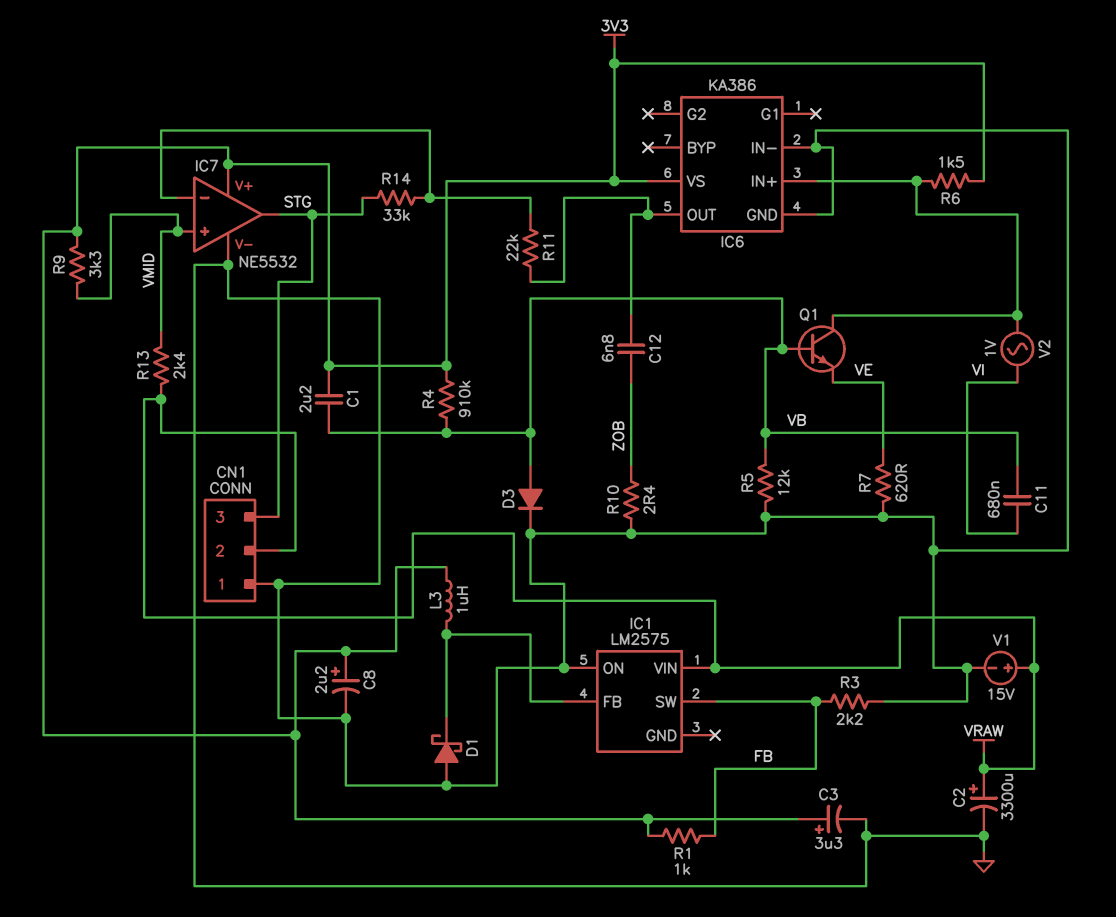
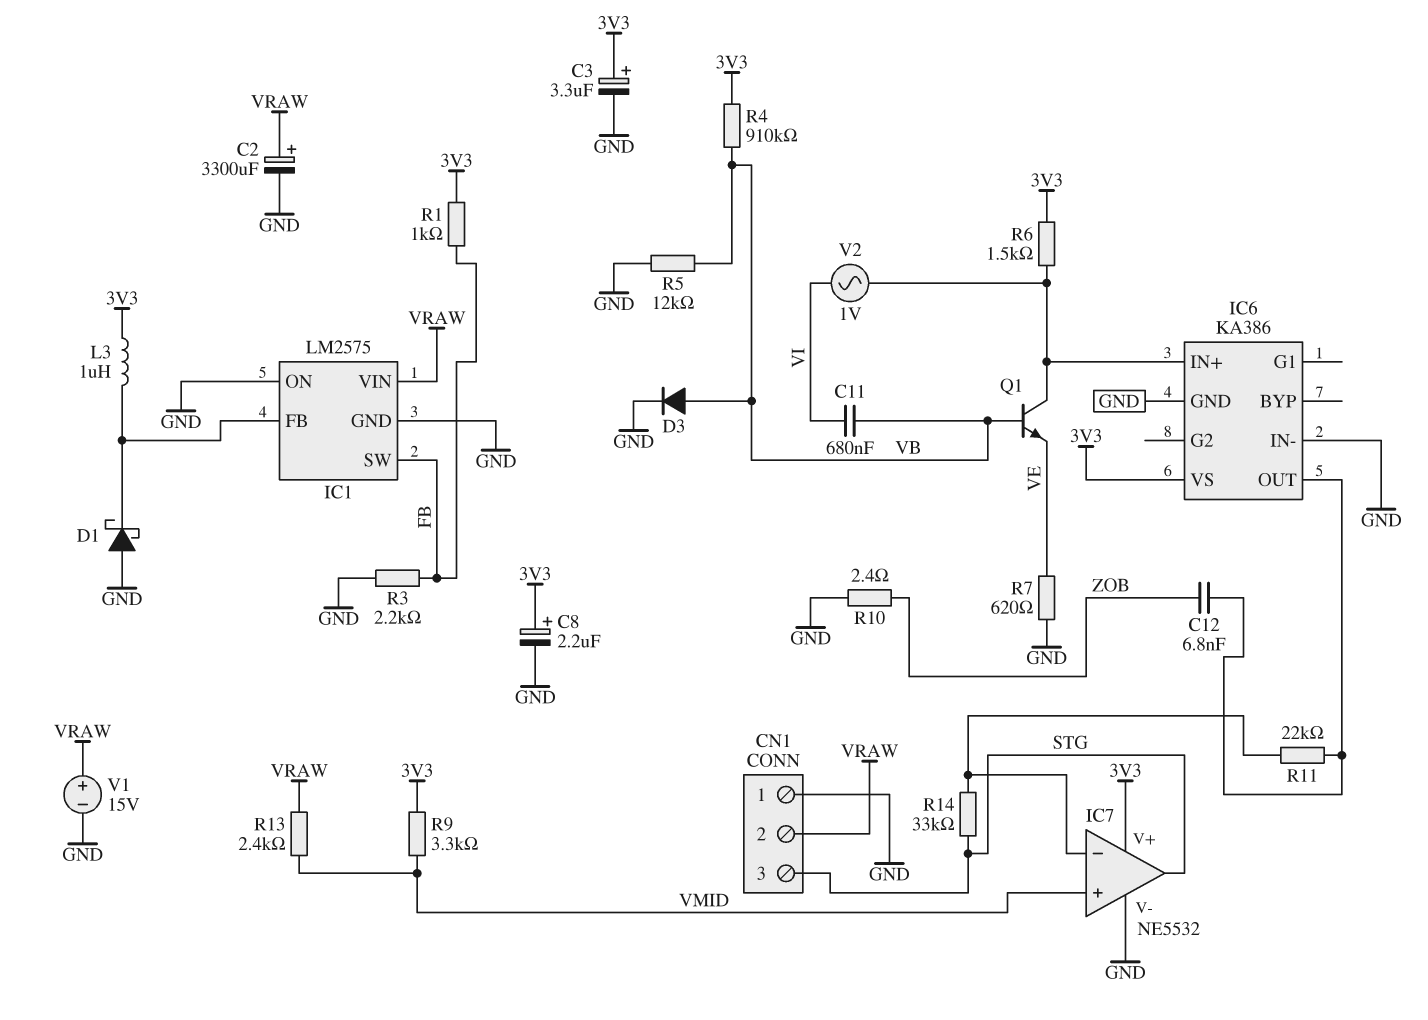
C1: 2.2uF (3V3, VB) -> none
IC1 pin GND: none -> GND

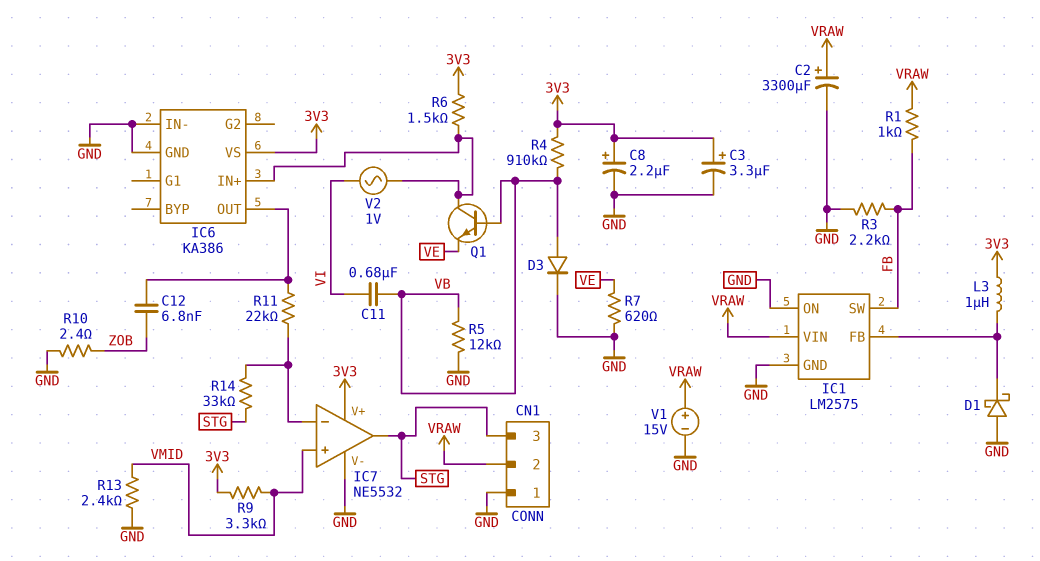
R1: 1k (3V3, FB) -> 1k (FB, VRAW)
R13: 2.4k (VMID, VRAW) -> 2.4k (GND, VMID)

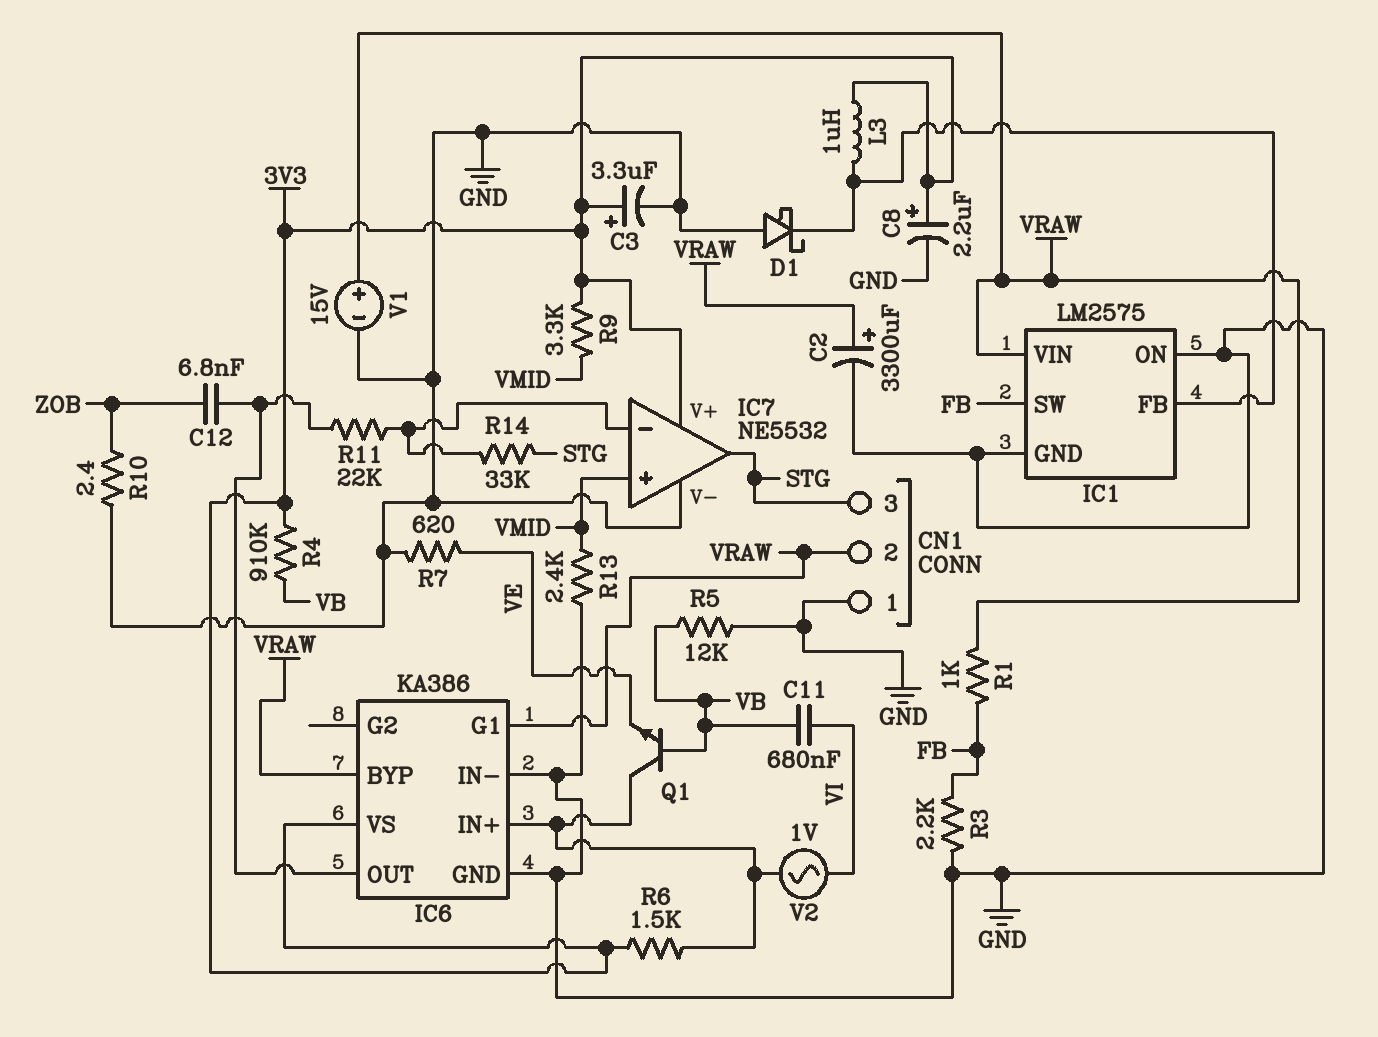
D3: diode (A VB, K GND) -> none
IC6 pin BYP: none -> VRAW
IC6 pin G1: none -> VRAW

